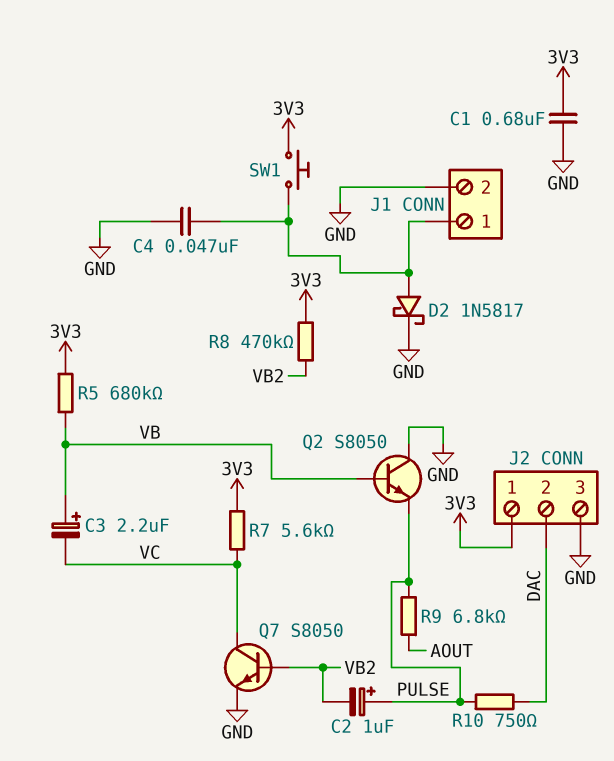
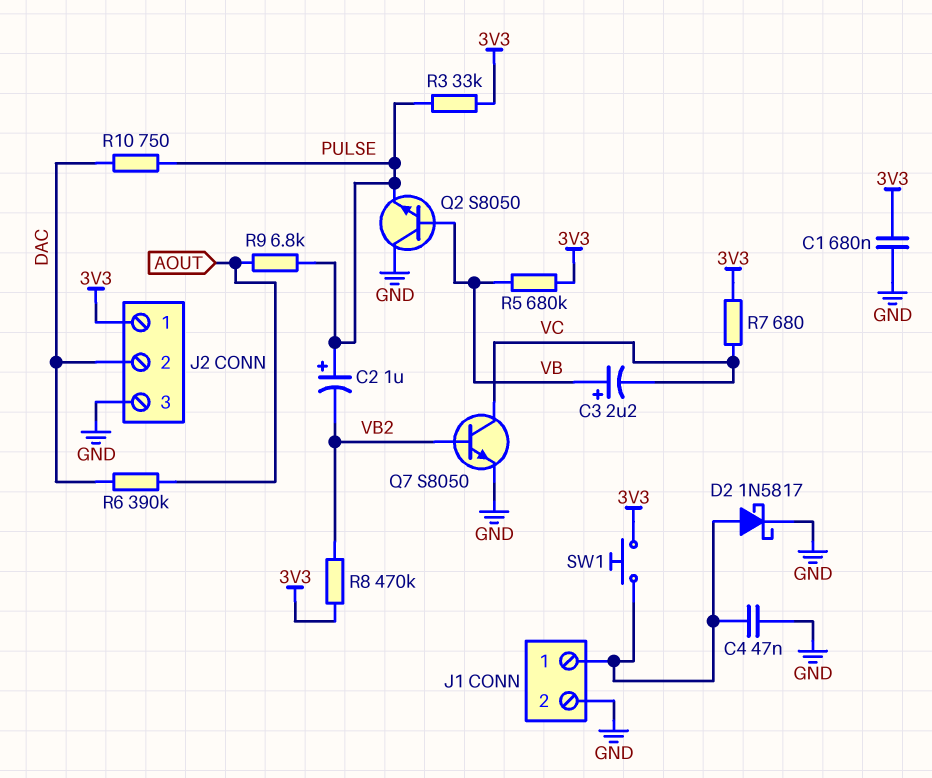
R3: none -> 33k (3V3, PULSE)
R6: none -> 390k (AOUT, DAC)
R7: 5.6k (3V3, VC) -> 680 (3V3, VC)

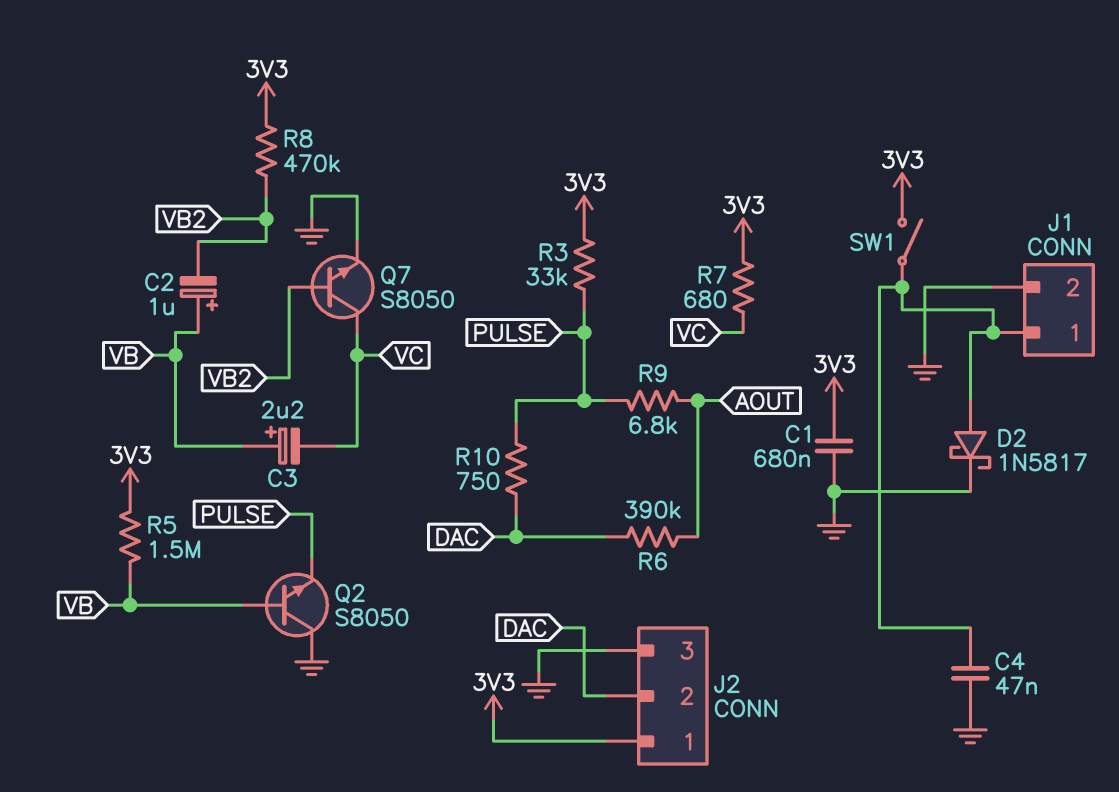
C2: 1uF (plus PULSE, minus VB2) -> 1uF (plus VB, minus VB2)
R5: 680k (3V3, VB) -> 1.5M (3V3, VB)
SW1: button (3V3, J1/1) -> switch (3V3, J1/1)

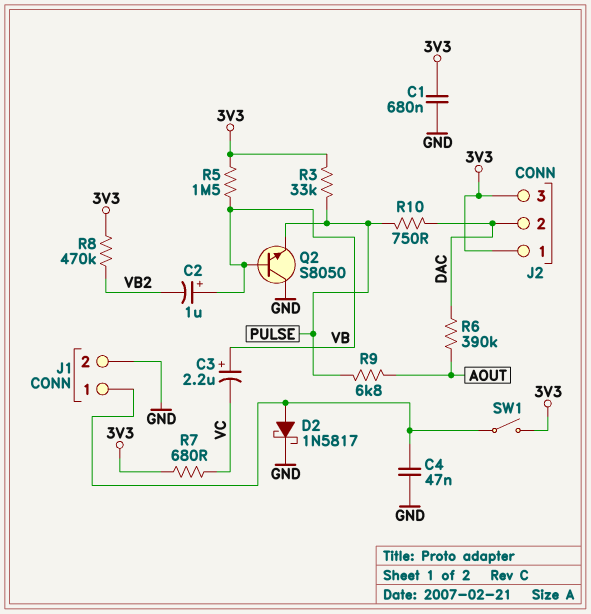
J2 pin 3: GND -> 3V3
Q7: NPN S8050 (B VB2, C VC, E GND) -> none

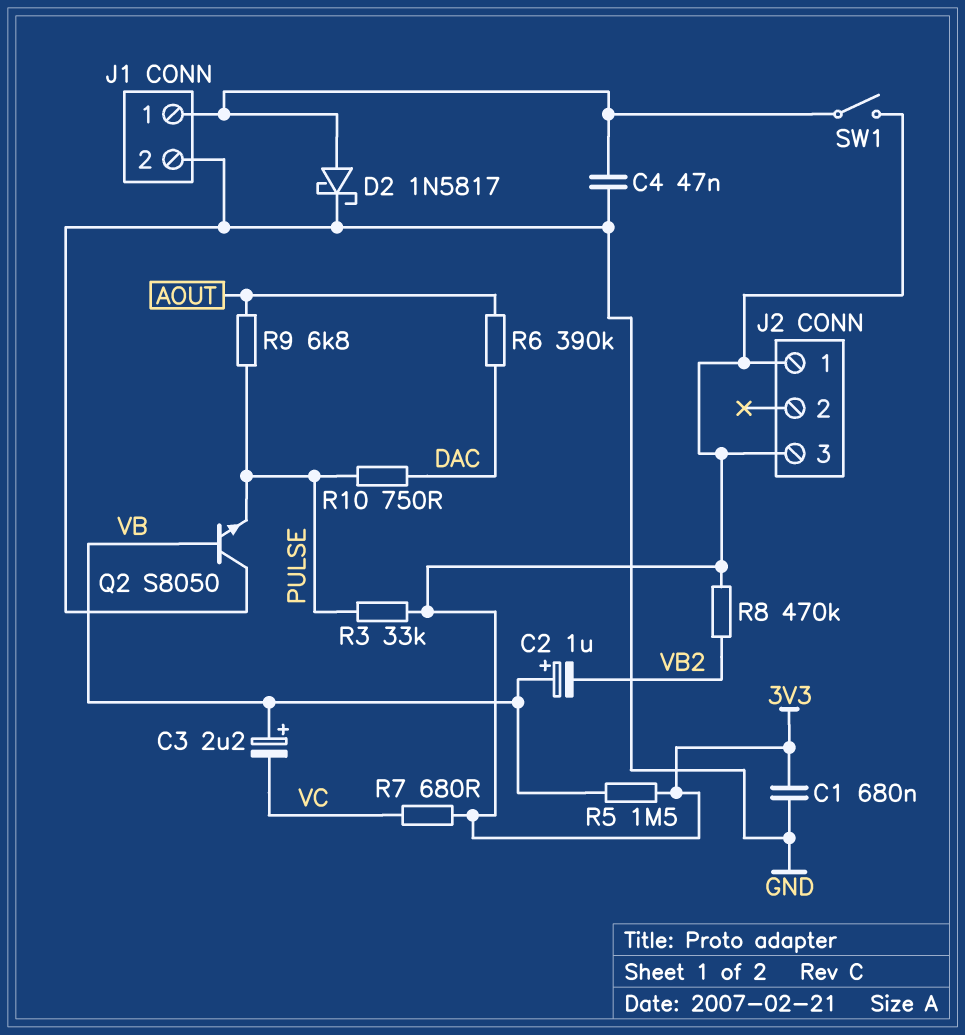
J2 pin 2: DAC -> none

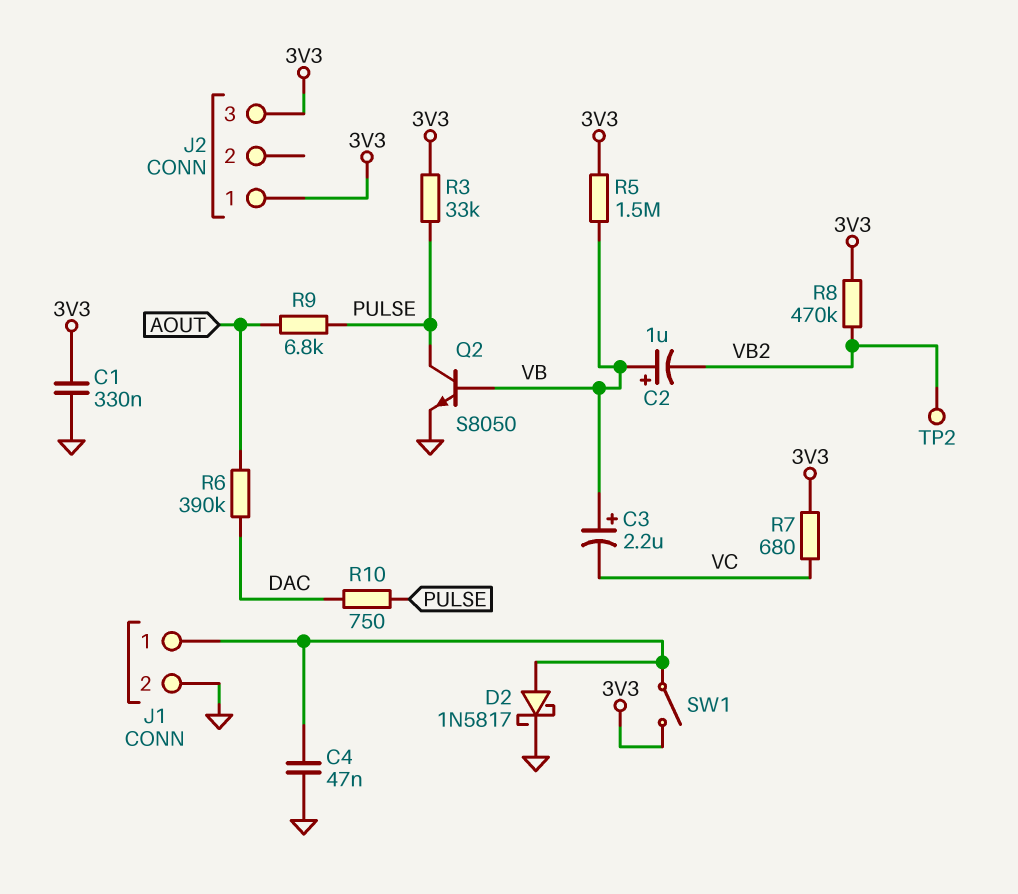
C1: 680nF (3V3, GND) -> 330nF (3V3, GND)
Q2: NPN S8050 (B VB, C GND, E PULSE) -> NPN S8050 (B VB, C PULSE, E GND)
TP2: none -> test point (VB2)

